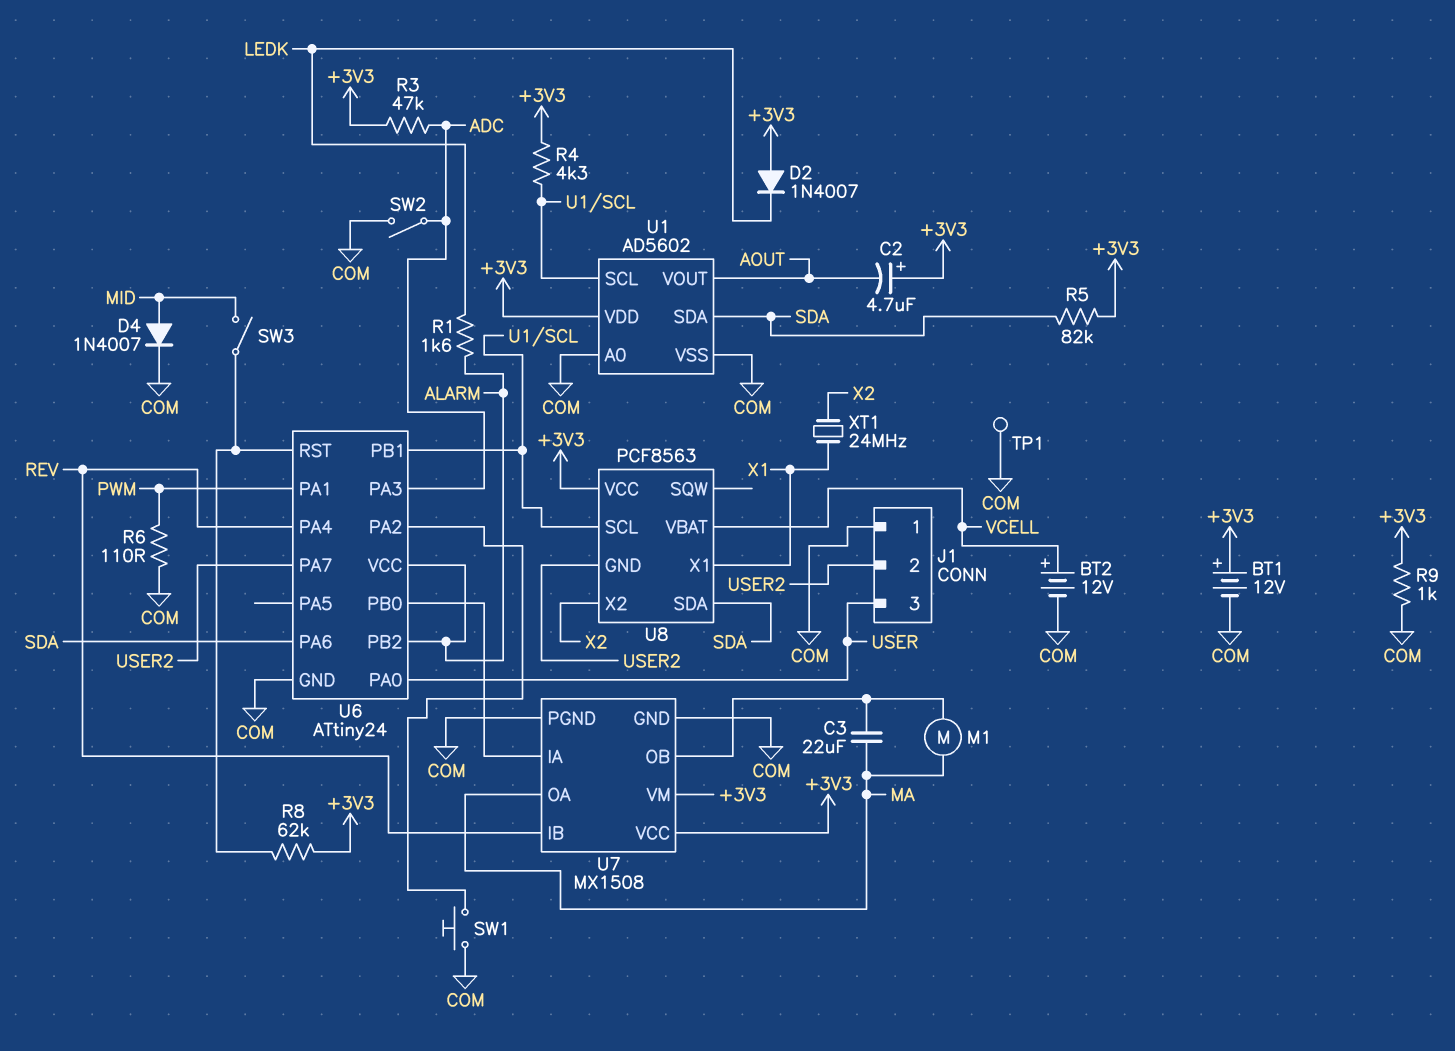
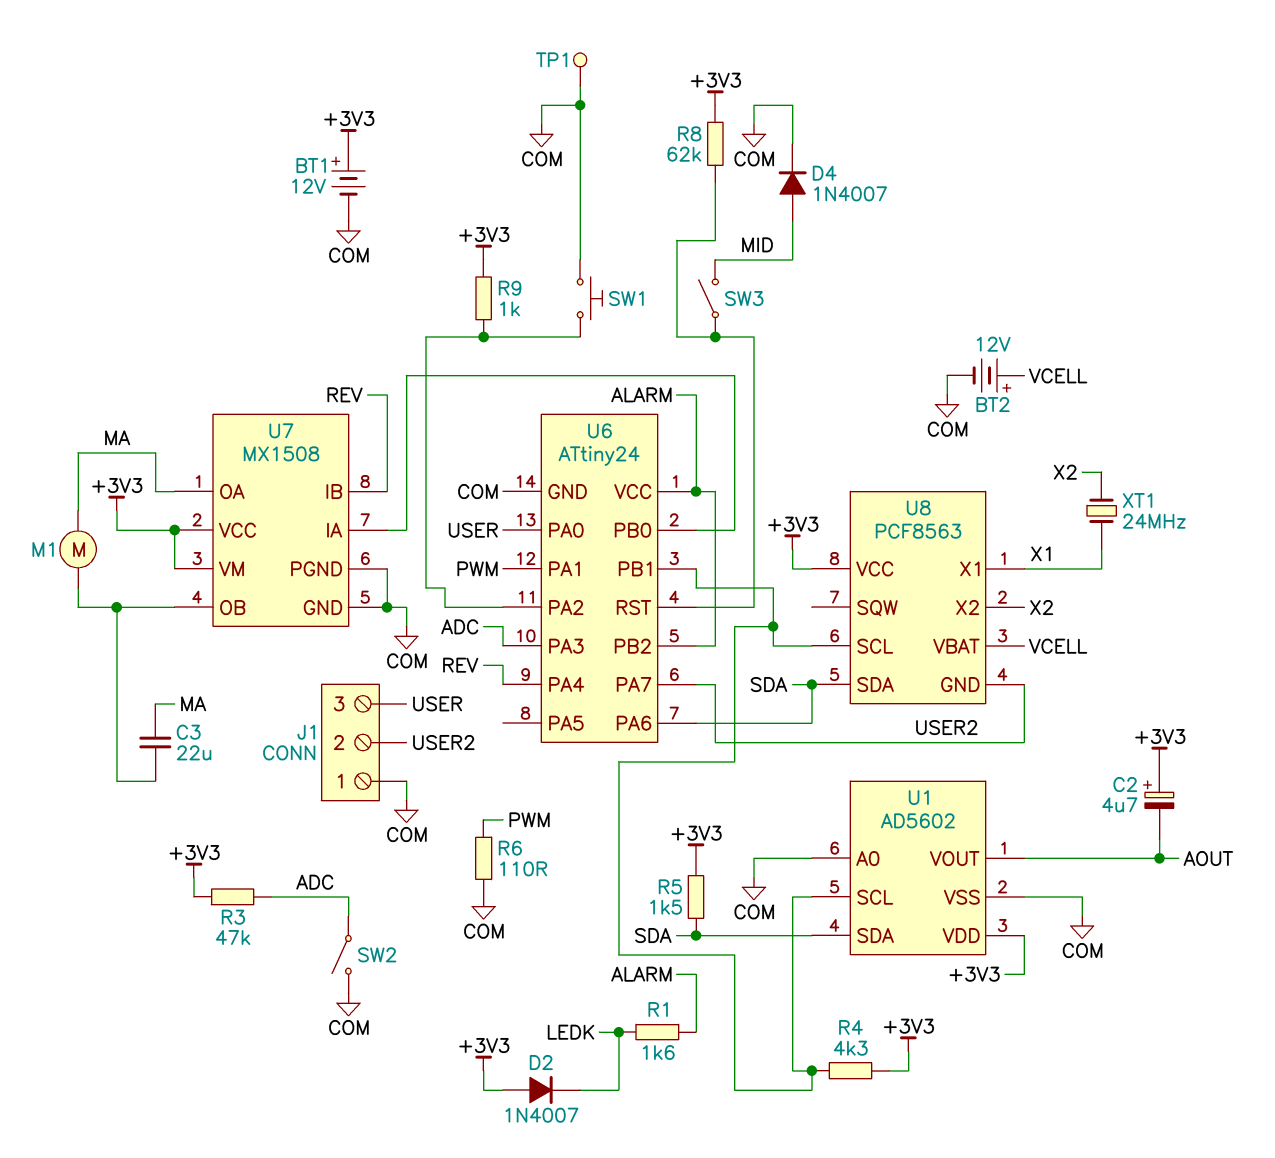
R5: 82k (+3V3, SDA) -> 1.5k (+3V3, SDA)
R9: 1k (+3V3, COM) -> 1k (+3V3, U6/PA2)

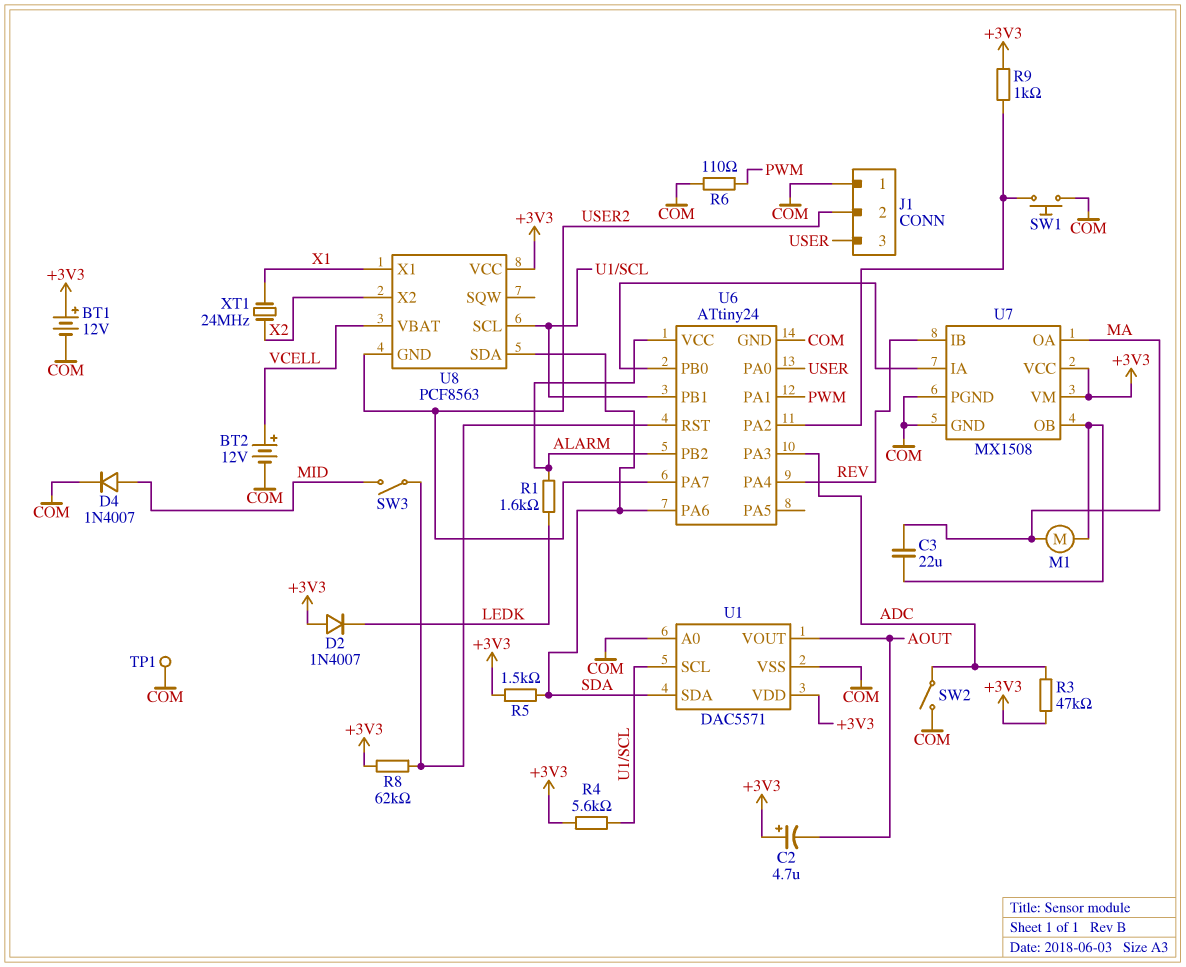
R4: 4.3k (+3V3, U1/SCL) -> 5.6k (+3V3, U1/SCL)
U1: AD5602 -> DAC5571

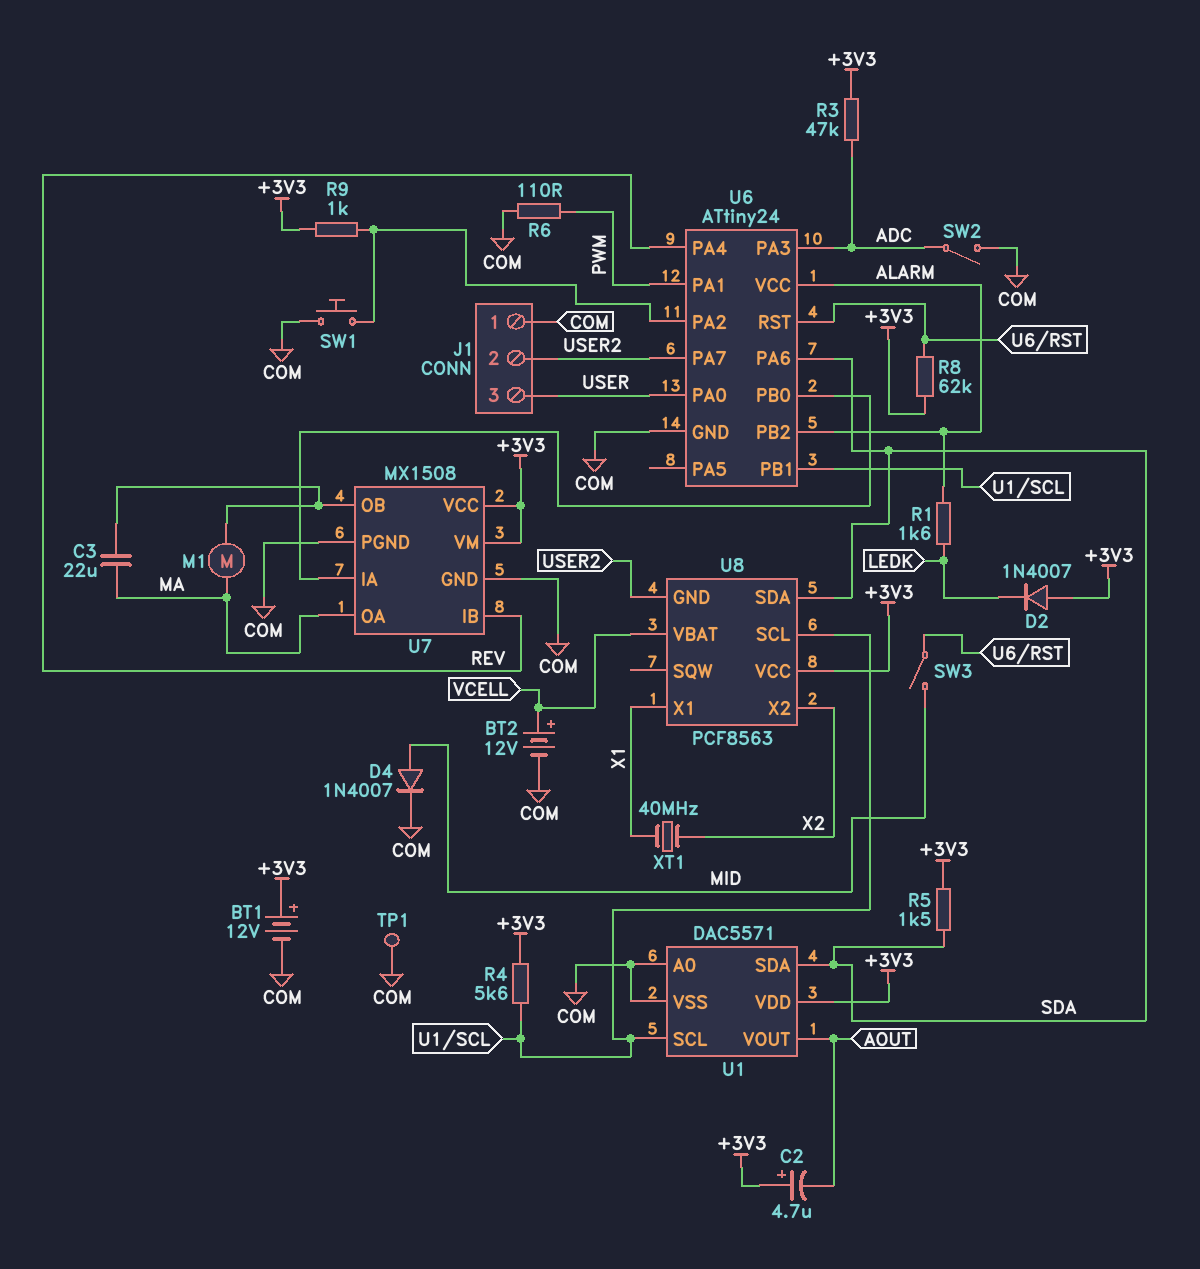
XT1: 24MHz (X1, X2) -> 40MHz (X1, X2)

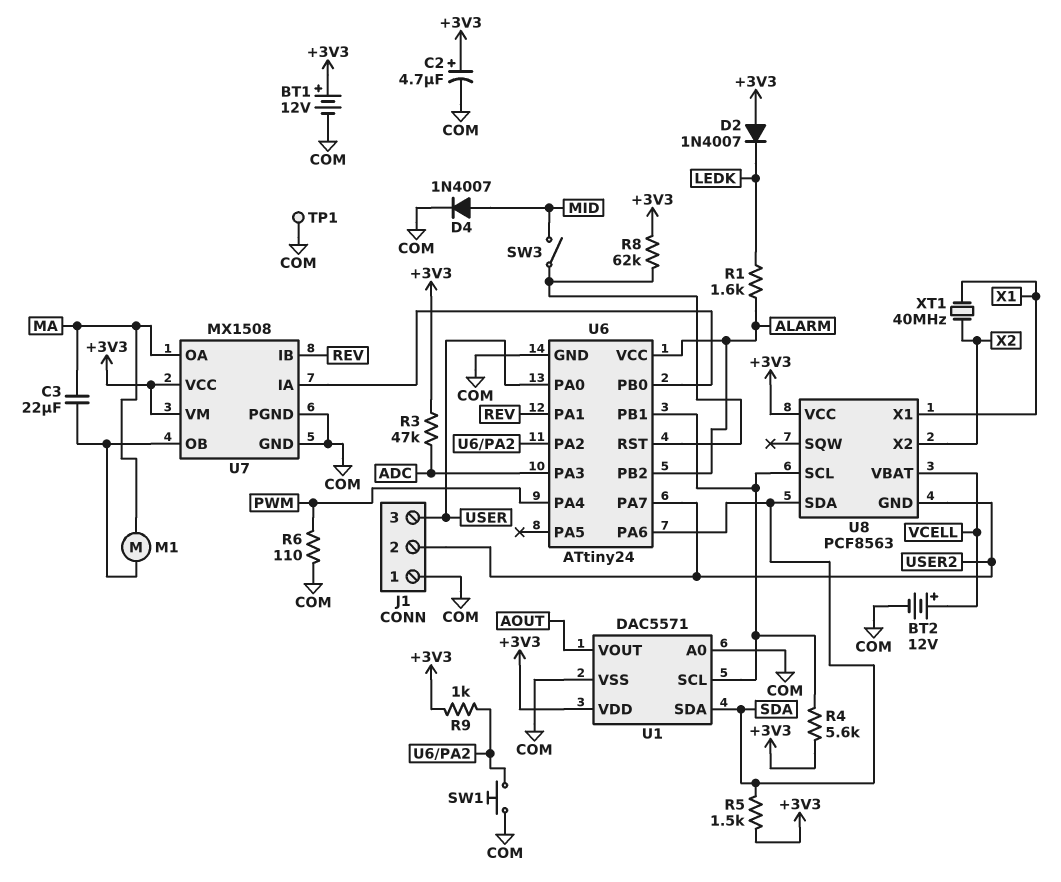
C2: 4.7uF (plus +3V3, minus AOUT) -> 4.7uF (plus +3V3, minus COM)
SW2: switch (ADC, COM) -> none
U6 pin PA1: PWM -> REV
U6 pin PA4: REV -> PWM

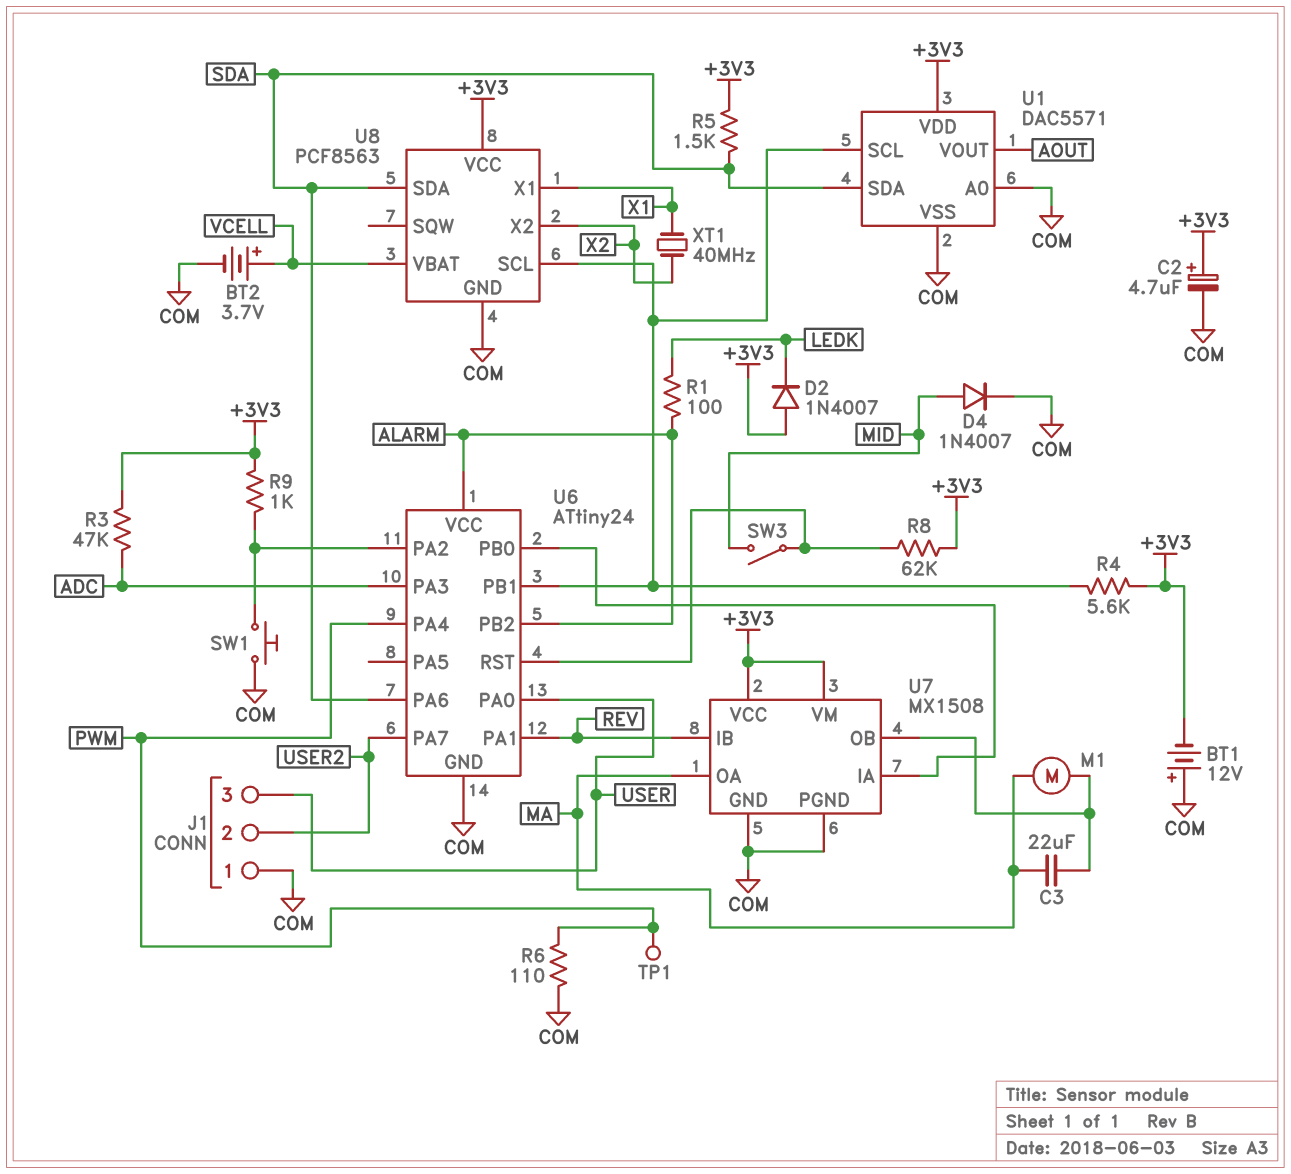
BT1: 12V (plus +3V3, minus COM) -> 12V (plus COM, minus +3V3)
BT2: 12V (plus VCELL, minus COM) -> 3.7V (plus VCELL, minus COM)
R1: 1.6k (ALARM, LEDK) -> 100 (ALARM, LEDK)
TP1: test point (COM) -> test point (PWM)
U8 pin GND: USER2 -> COM

